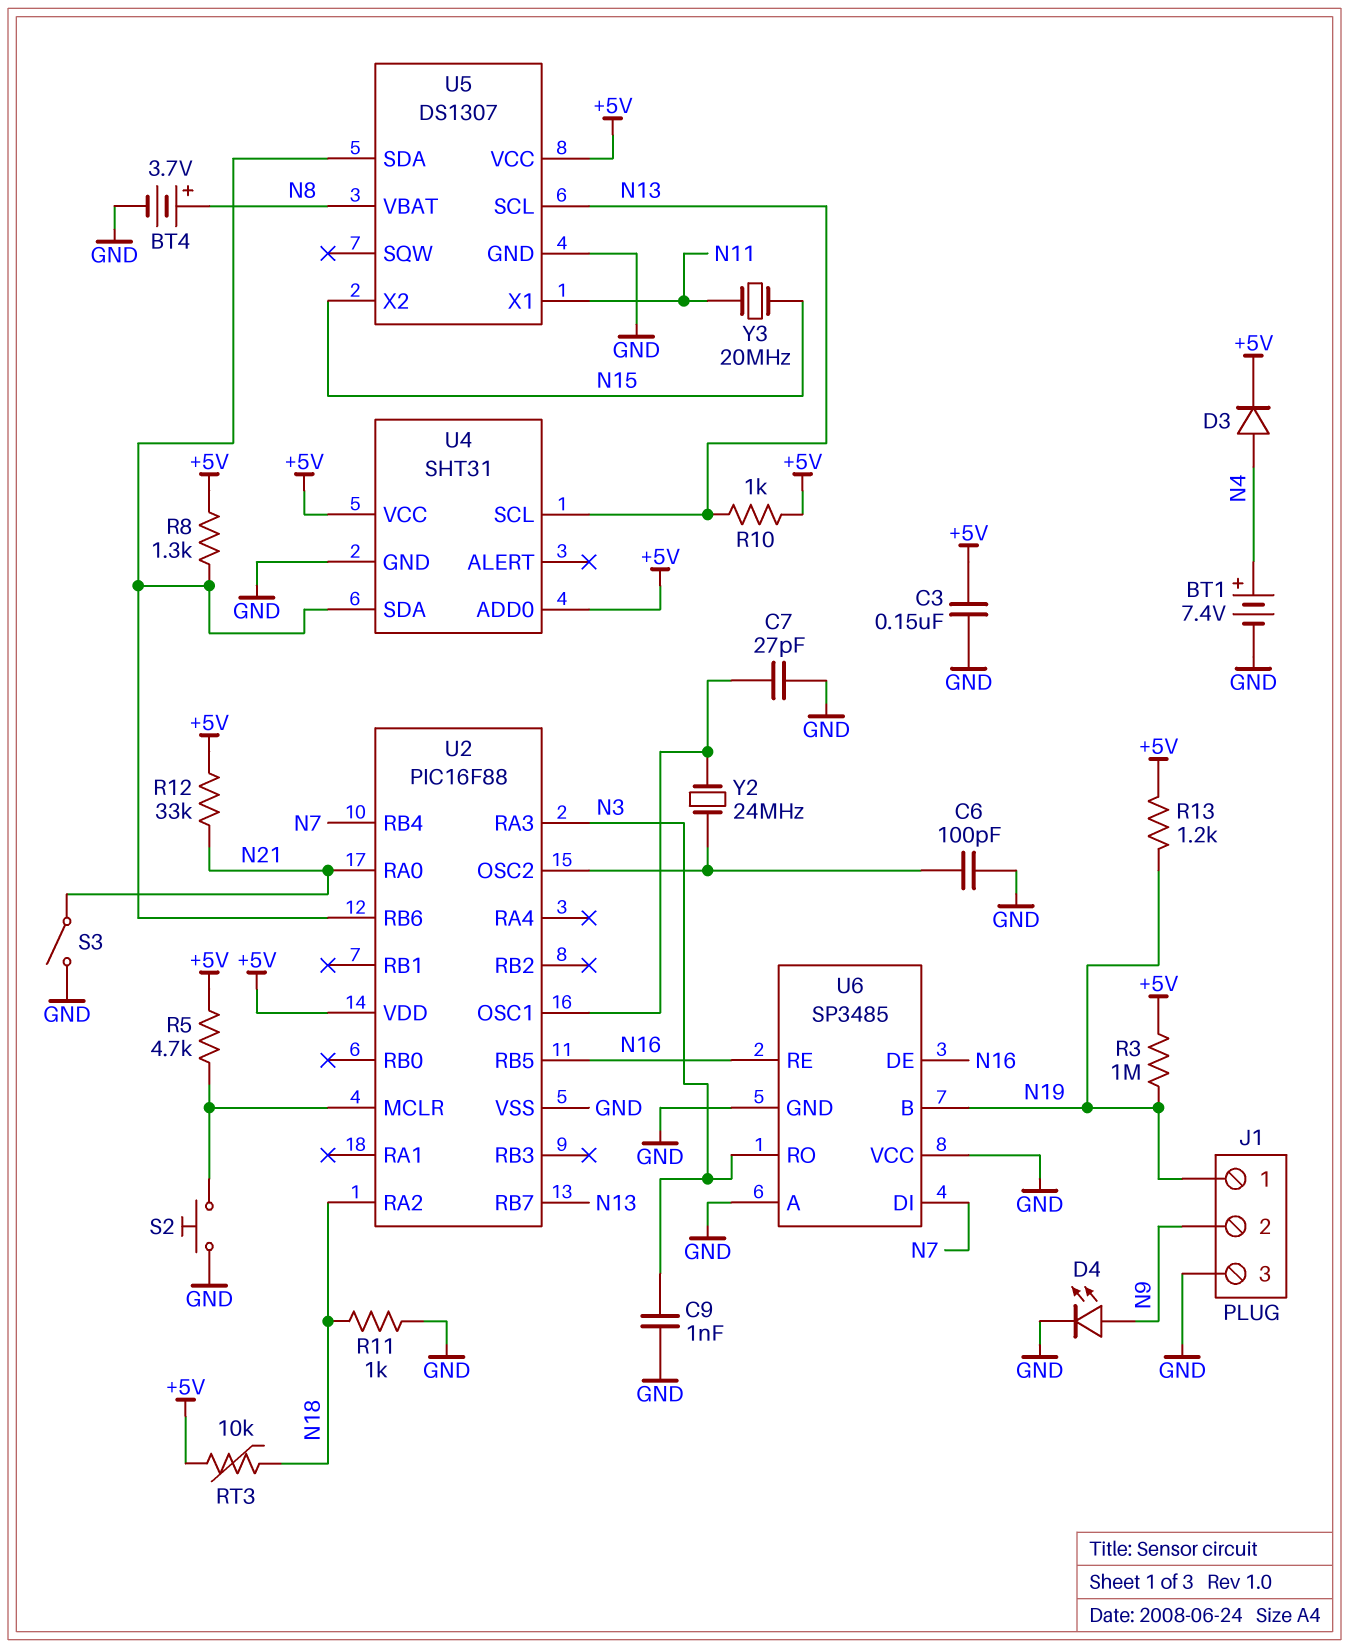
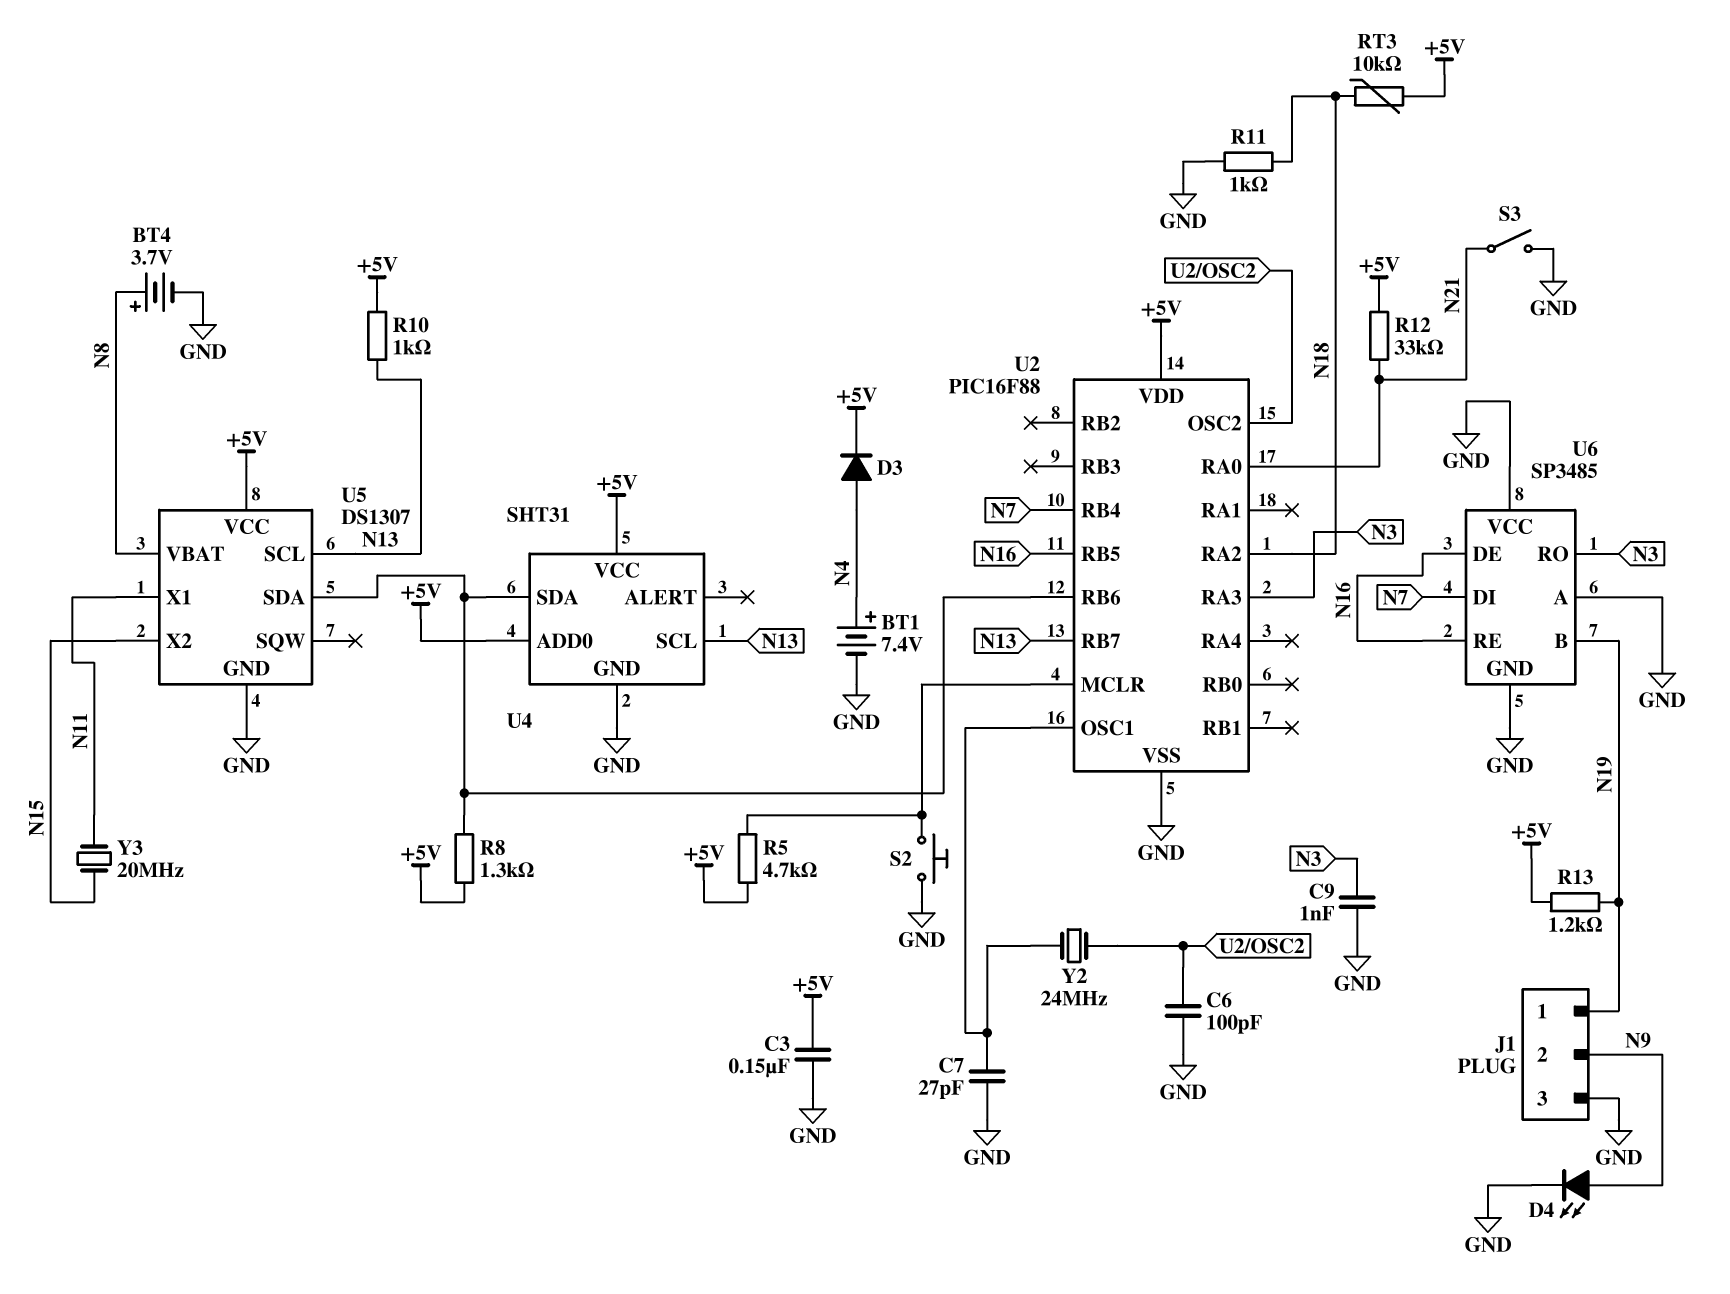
R3: 1M (+5V, N19) -> none

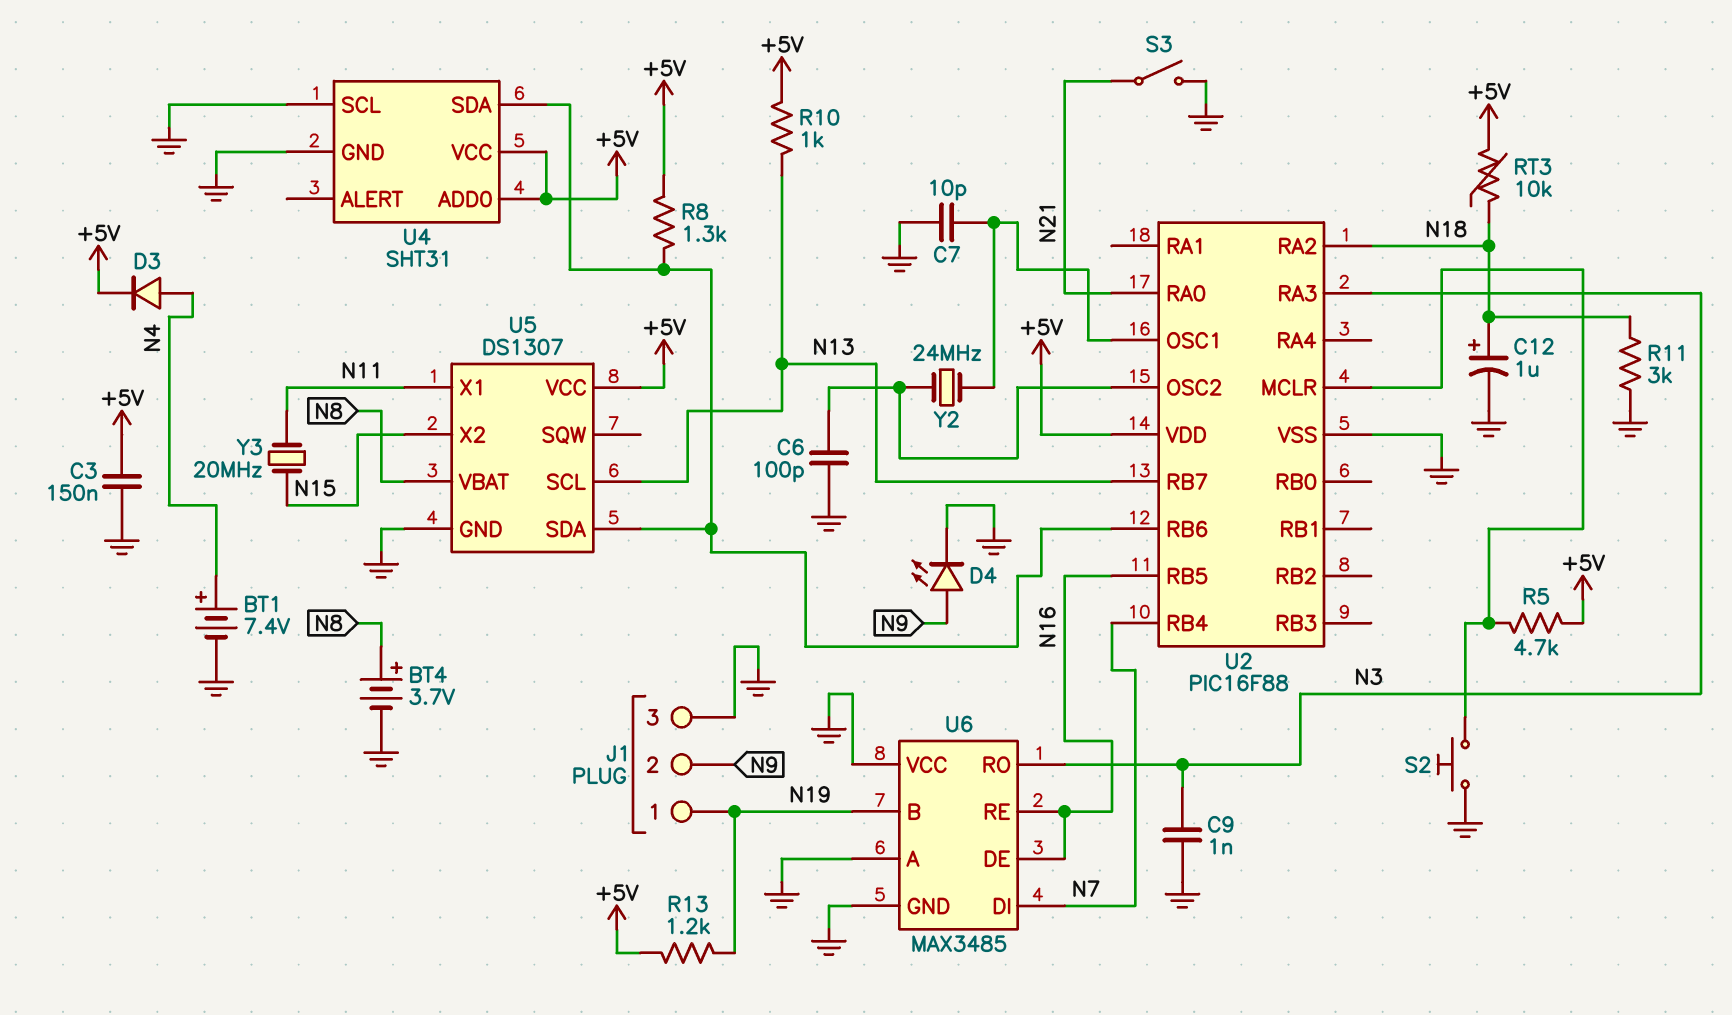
C7: 27pF (GND, U2/OSC1) -> 10pF (GND, U2/OSC1)
C12: none -> 1uF (plus N18, minus GND)
R11: 1k (GND, N18) -> 3k (GND, N18)
R12: 33k (+5V, N21) -> none
U4 pin SCL: N13 -> GND
U6: SP3485 -> MAX3485

